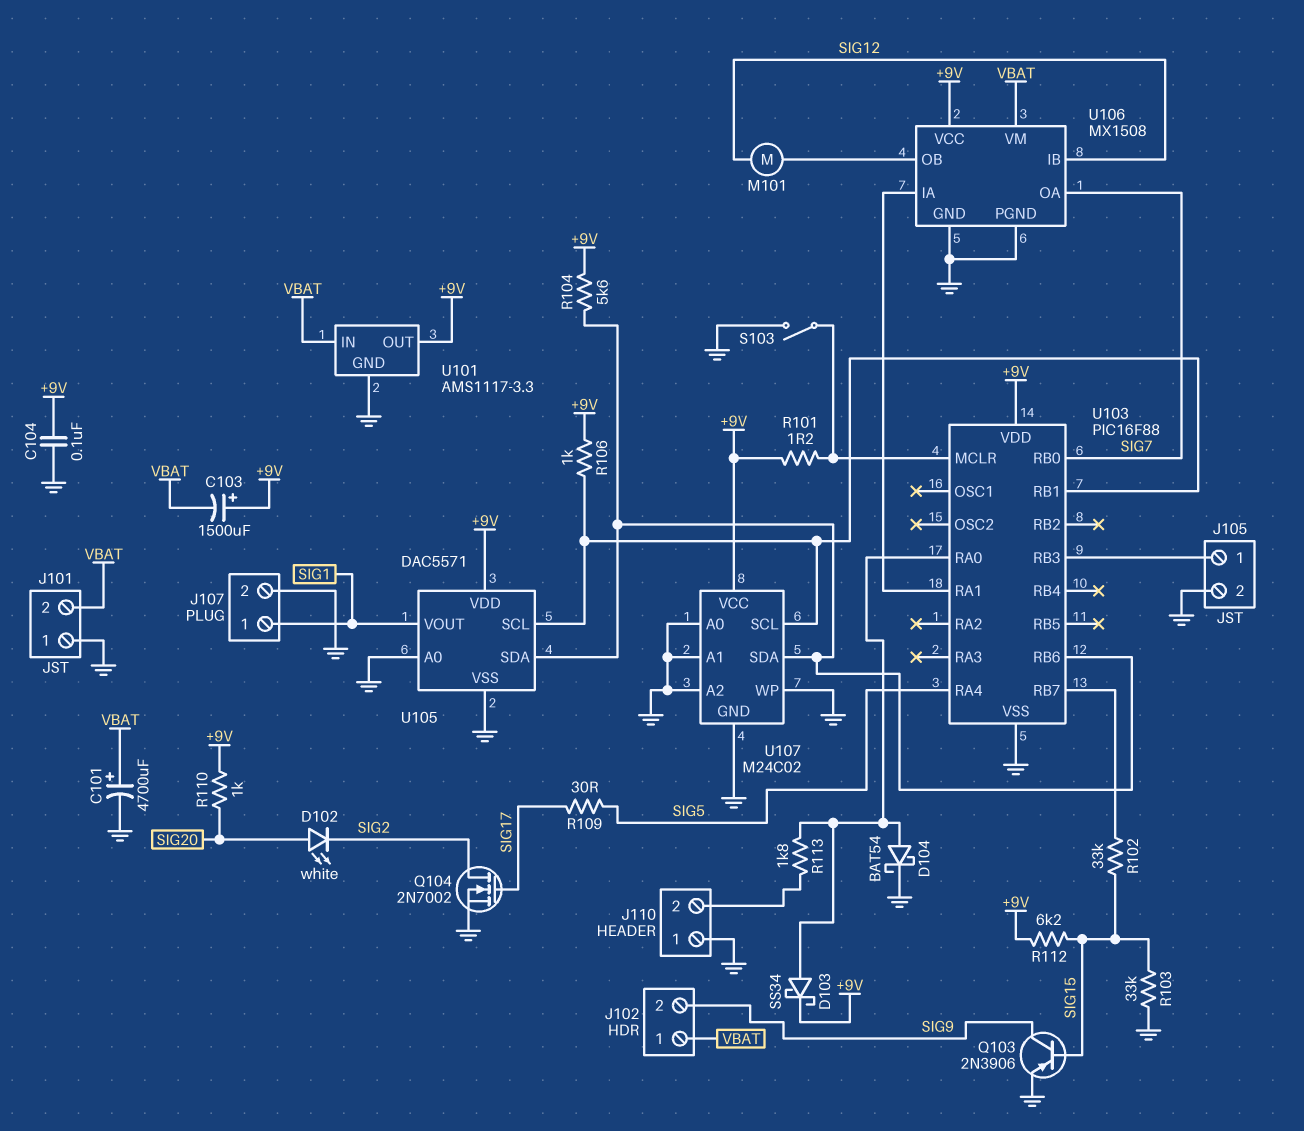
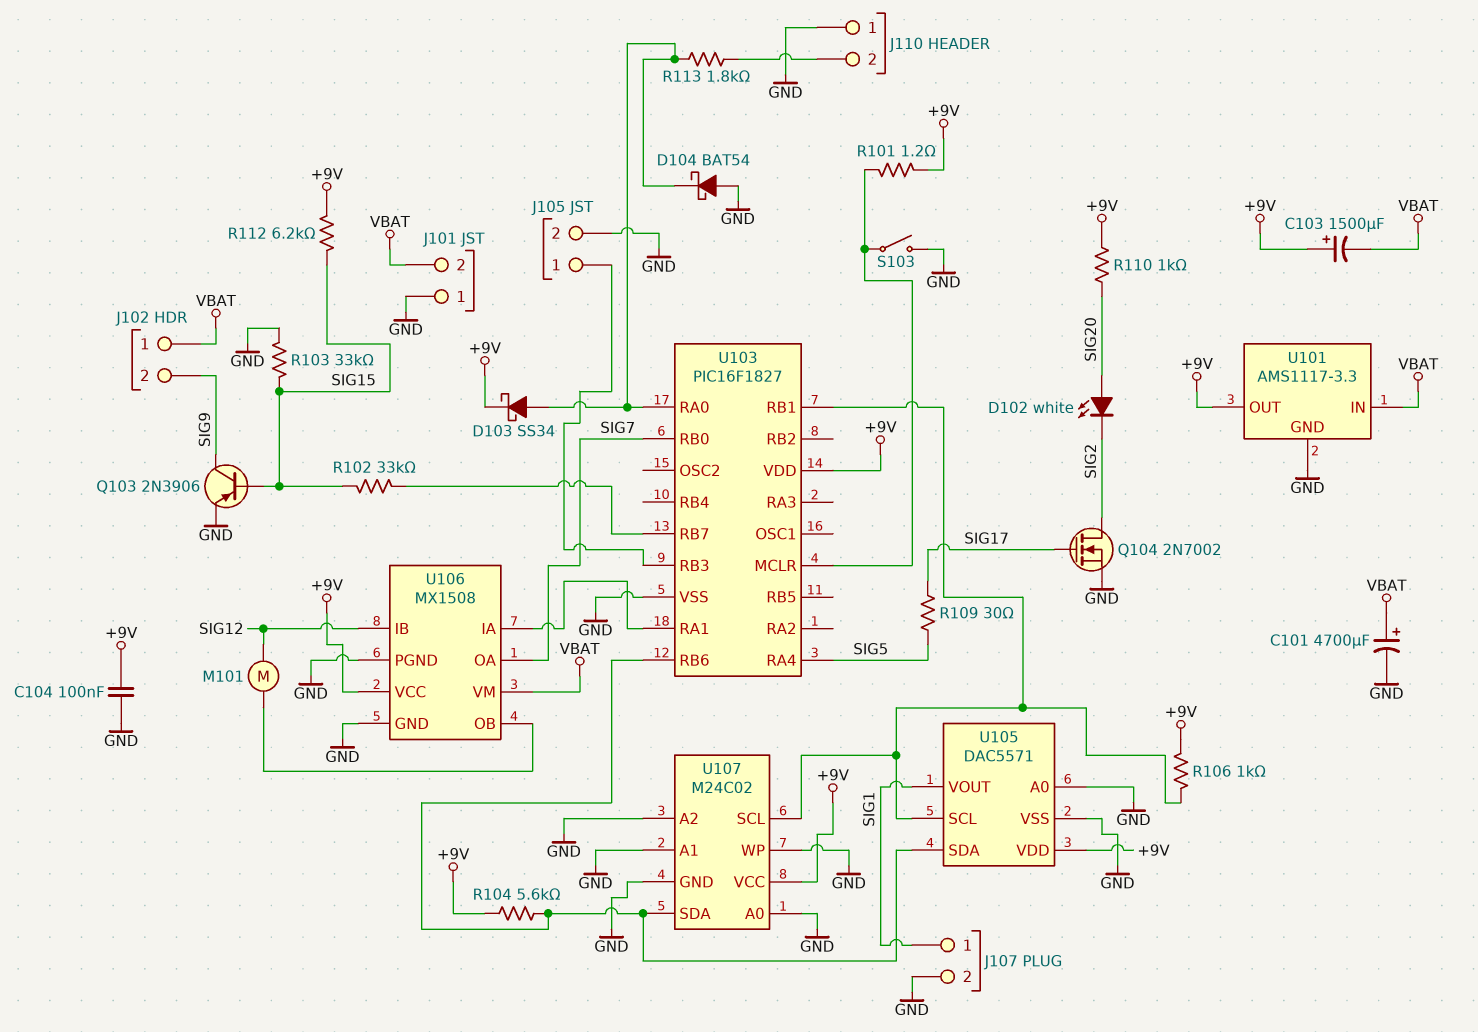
D104: schottky BAT54 (A U103/RA0, K GND) -> schottky BAT54 (A GND, K U103/RA0)
U103: PIC16F88 -> PIC16F1827

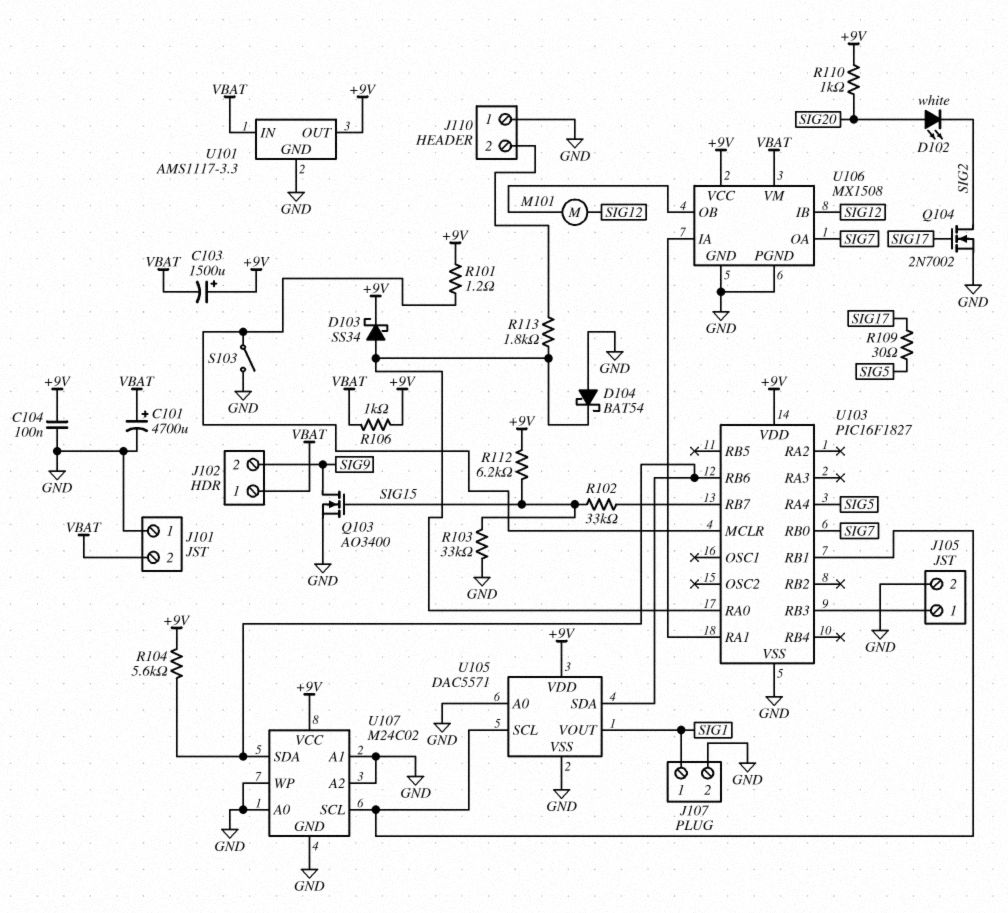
Q103: PNP 2N3906 (B SIG15, C SIG9, E GND) -> NMOS AO3400 (G SIG15, D SIG9, S GND)
R106: 1k (+9V, U103/RB1) -> 1k (+9V, VBAT)

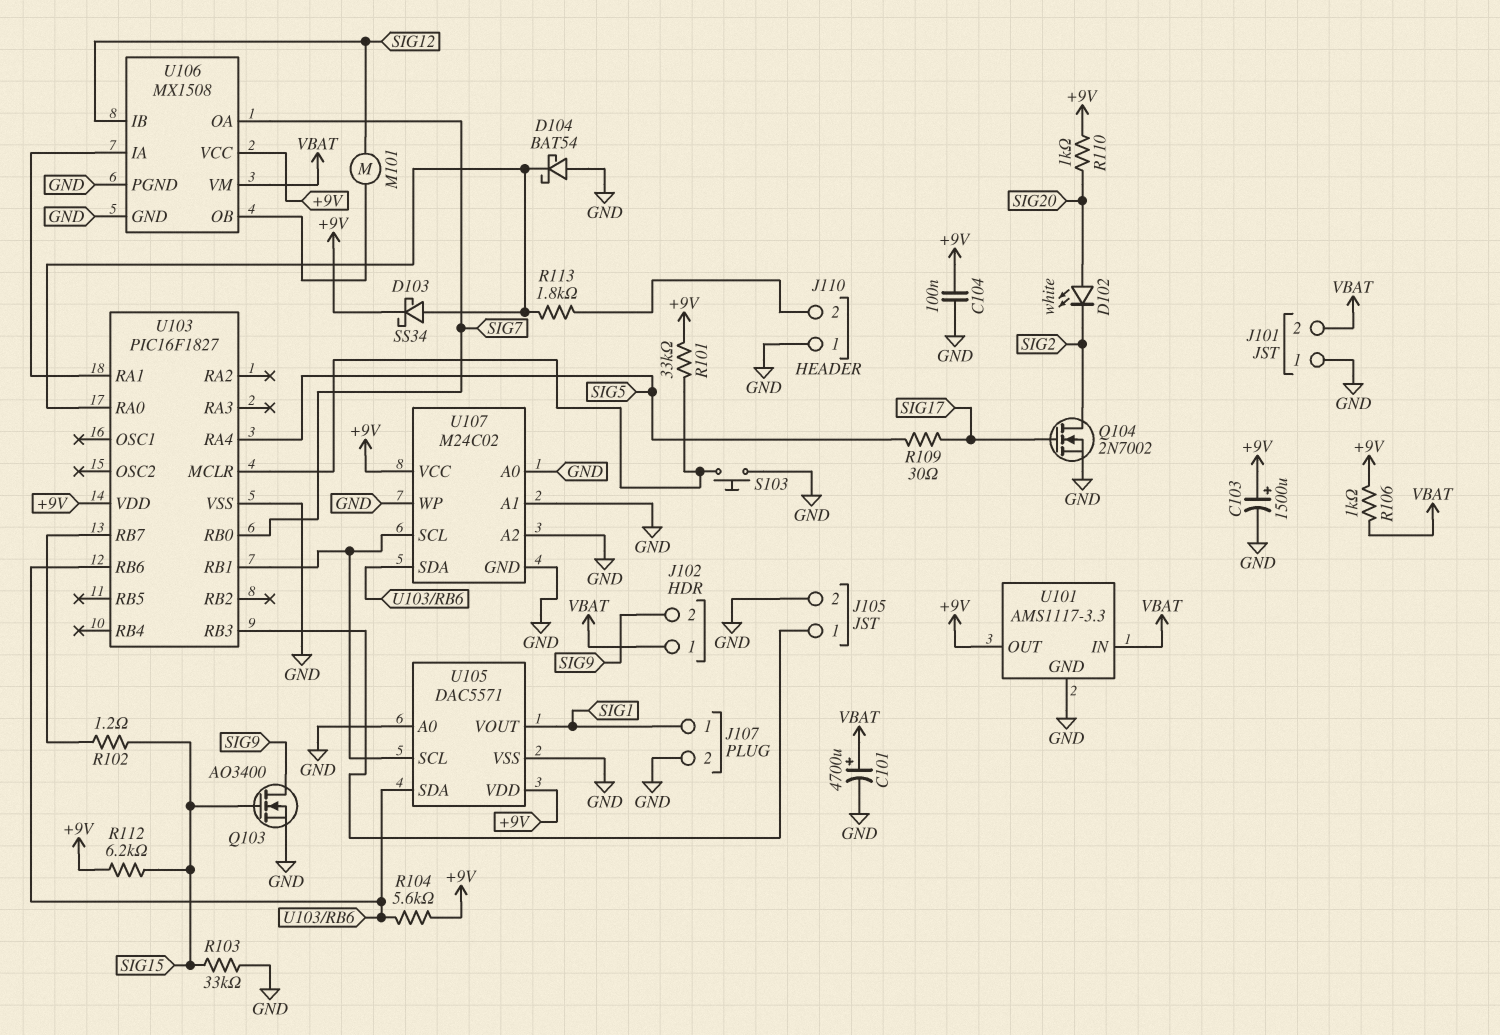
C103: 1500uF (plus +9V, minus VBAT) -> 1500uF (plus +9V, minus GND)
R101: 1.2 (+9V, U103/MCLR) -> 33k (+9V, U103/MCLR)
R102: 33k (SIG15, U103/RB7) -> 1.2 (SIG15, U103/RB7)
S103: switch (GND, U103/MCLR) -> button (GND, U103/MCLR)

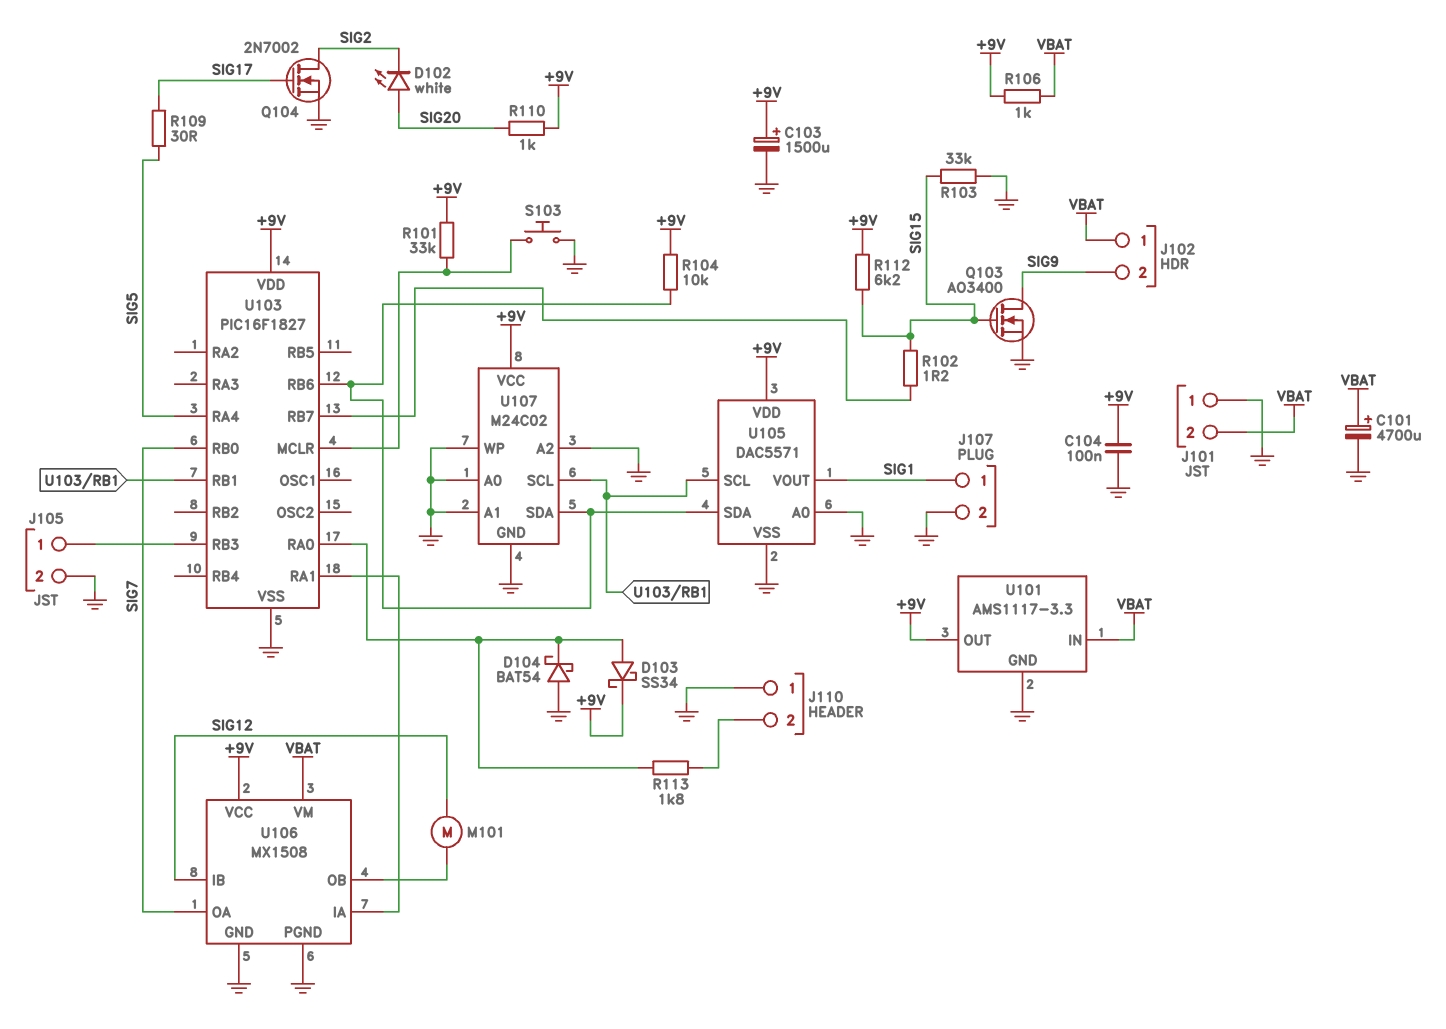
R104: 5.6k (+9V, U103/RB6) -> 10k (+9V, U103/RB6)

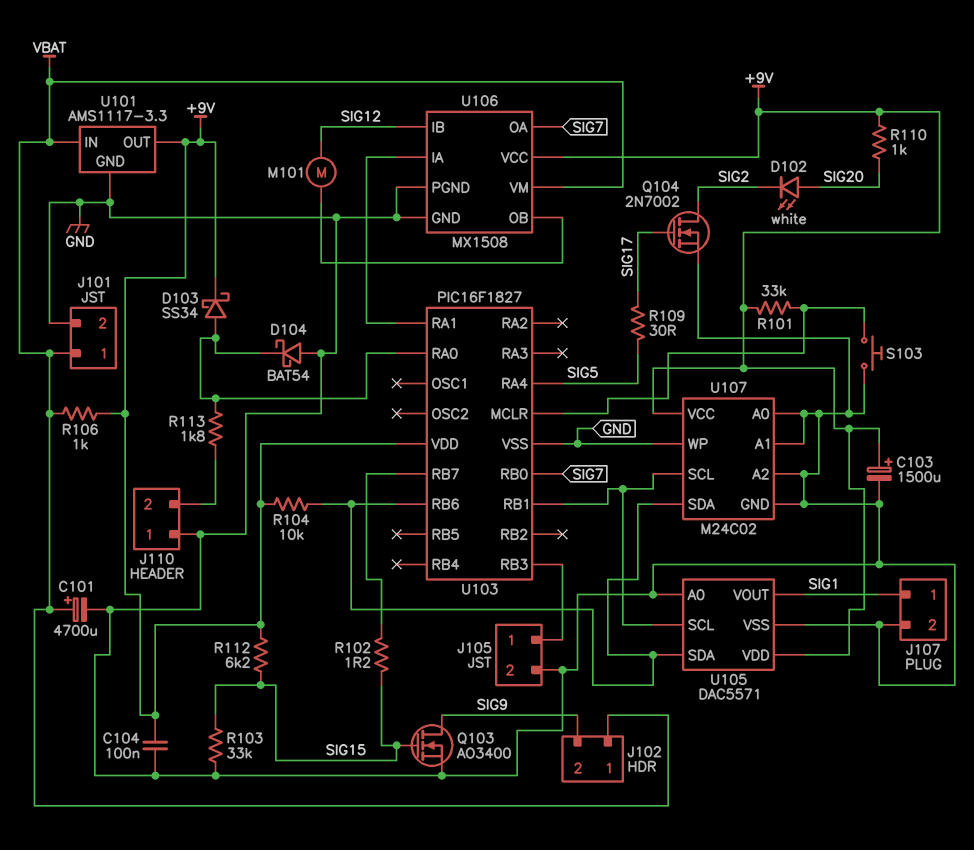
J101 pin 1: GND -> VBAT
J101 pin 2: VBAT -> GND

